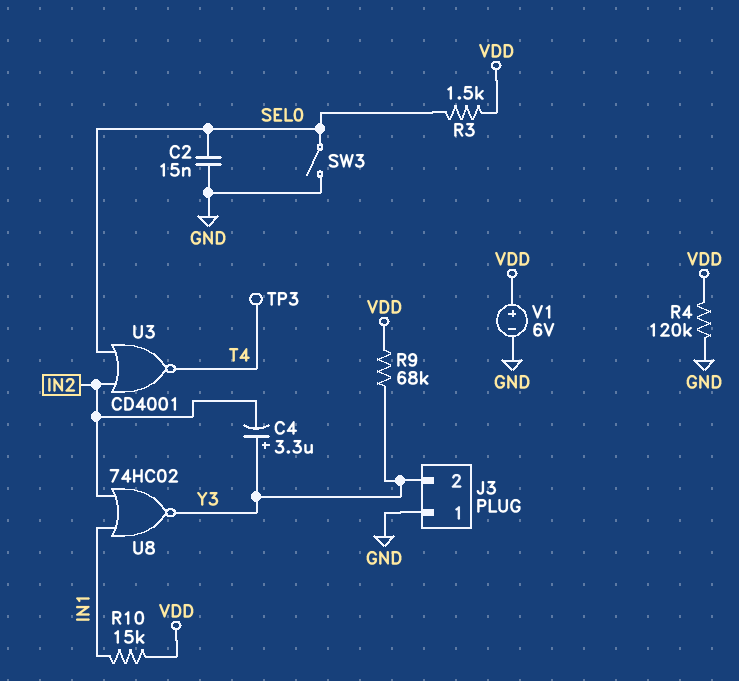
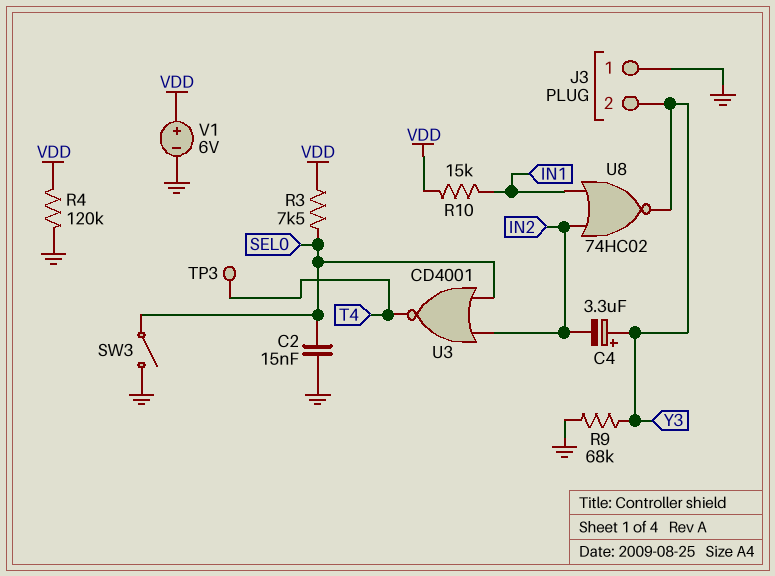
R3: 1.5k (SEL0, VDD) -> 7.5k (SEL0, VDD)
R9: 68k (VDD, Y3) -> 68k (GND, Y3)

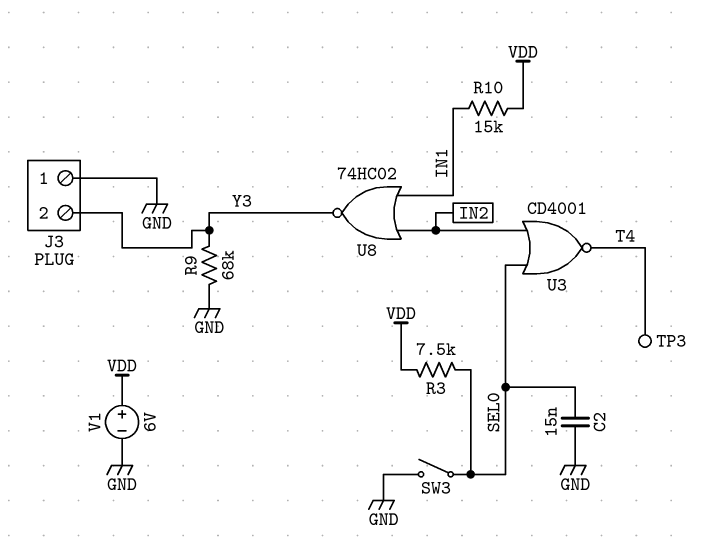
C4: 3.3uF (plus Y3, minus IN2) -> none
R4: 120k (GND, VDD) -> none

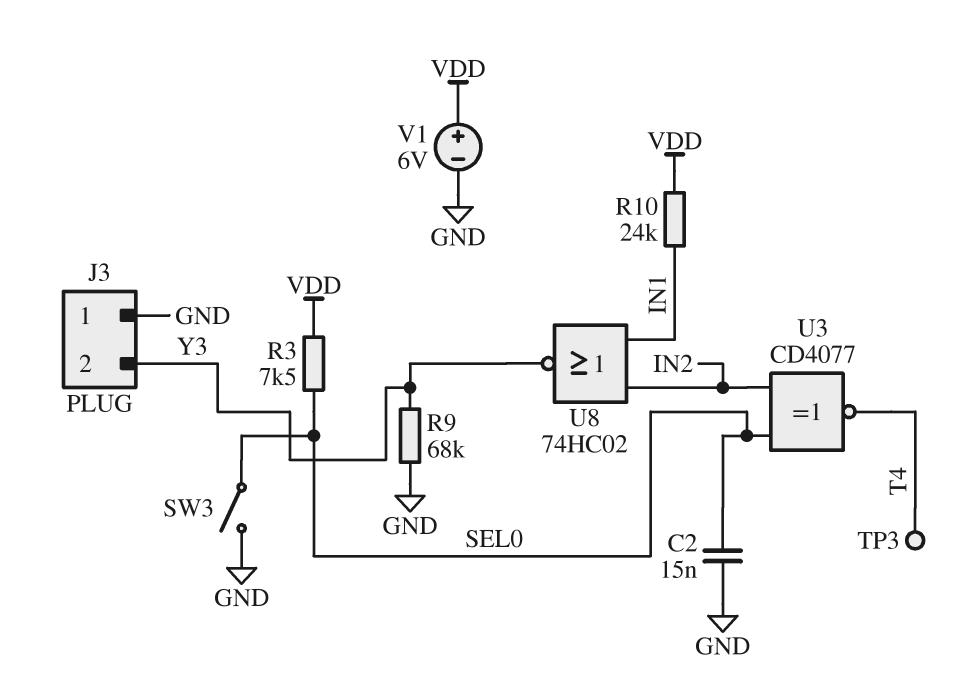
R10: 15k (IN1, VDD) -> 24k (IN1, VDD)
U3: NOR CD4001 (in IN2, in SEL0, out T4) -> XNOR CD4077 (in IN2, in SEL0, out T4)

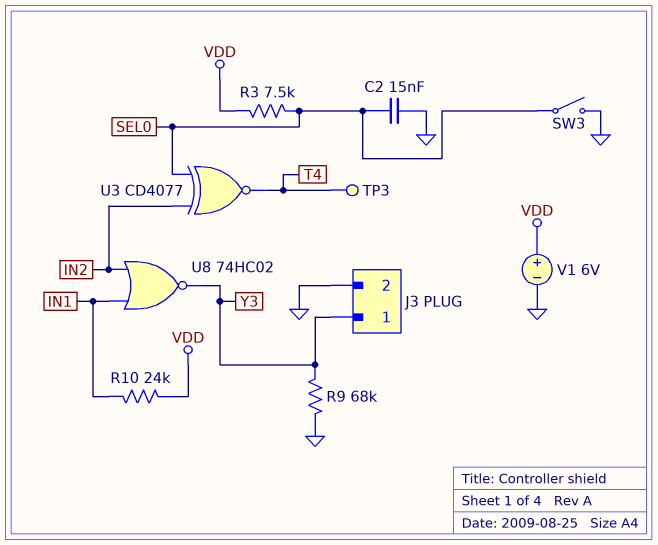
J3 pin 1: GND -> Y3
J3 pin 2: Y3 -> GND

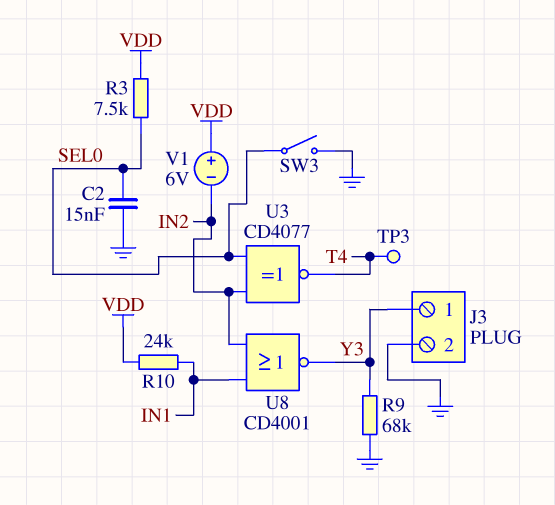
U8: NOR 74HC02 (in IN1, in IN2, out Y3) -> NOR CD4001 (in IN1, in IN2, out Y3)
V1: 6V (plus VDD, minus GND) -> 6V (plus VDD, minus IN2)

